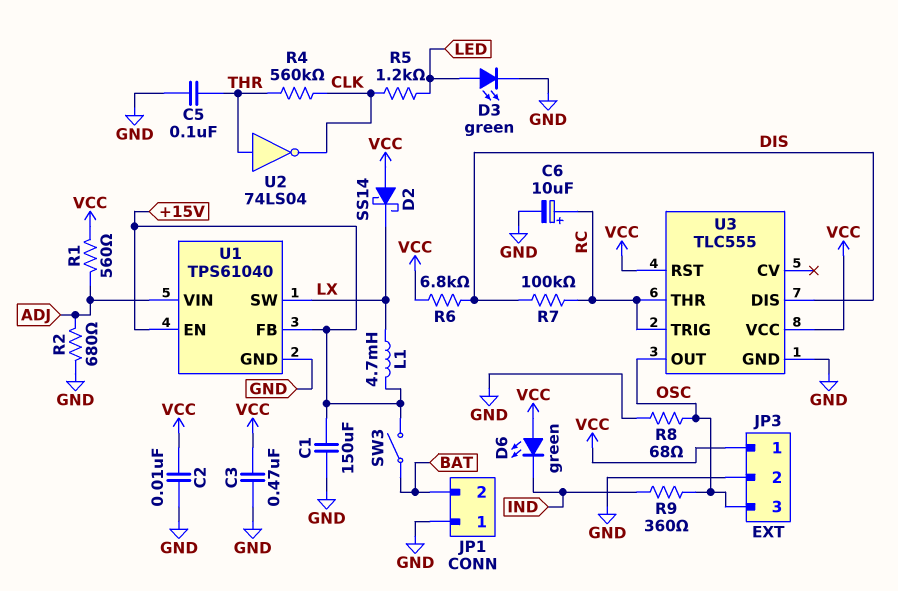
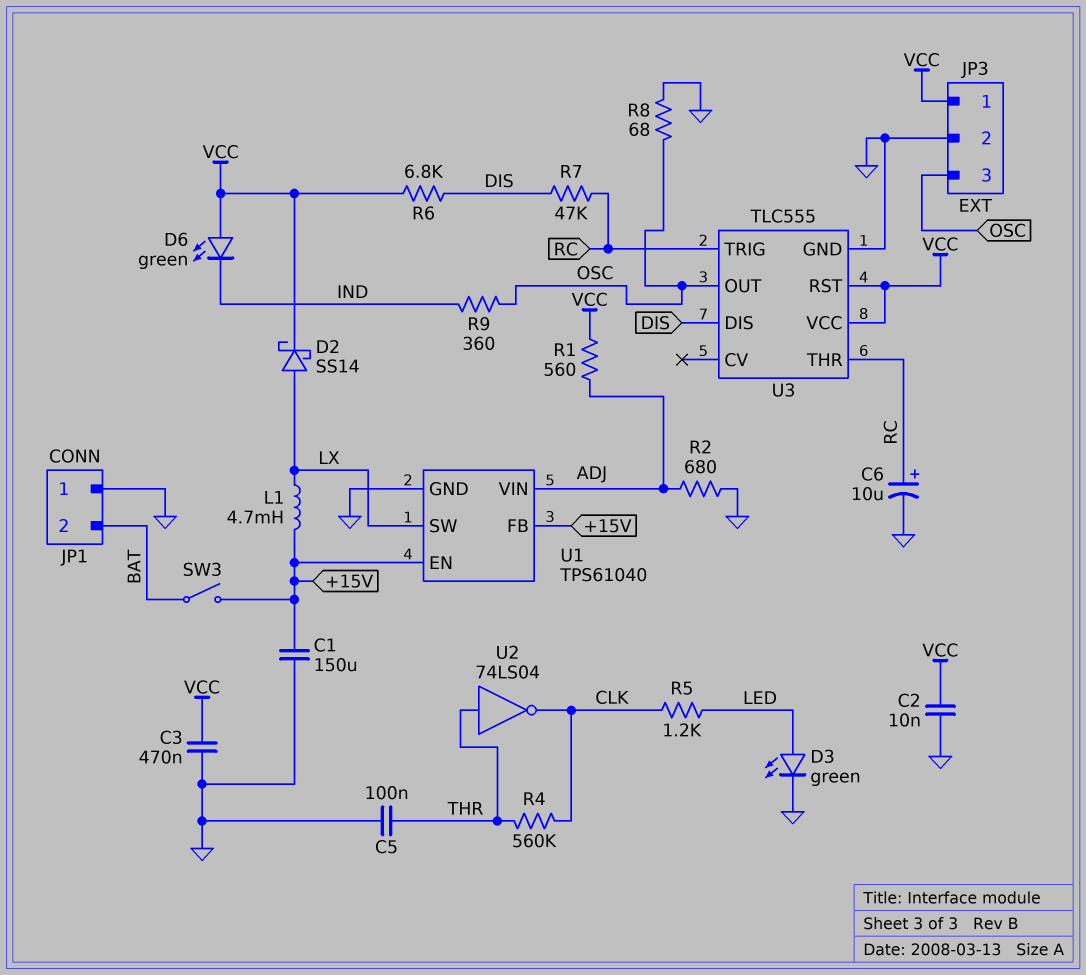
D2: schottky SS14 (A VCC, K LX) -> schottky SS14 (A LX, K VCC)
R7: 100k (DIS, RC) -> 47k (DIS, RC)

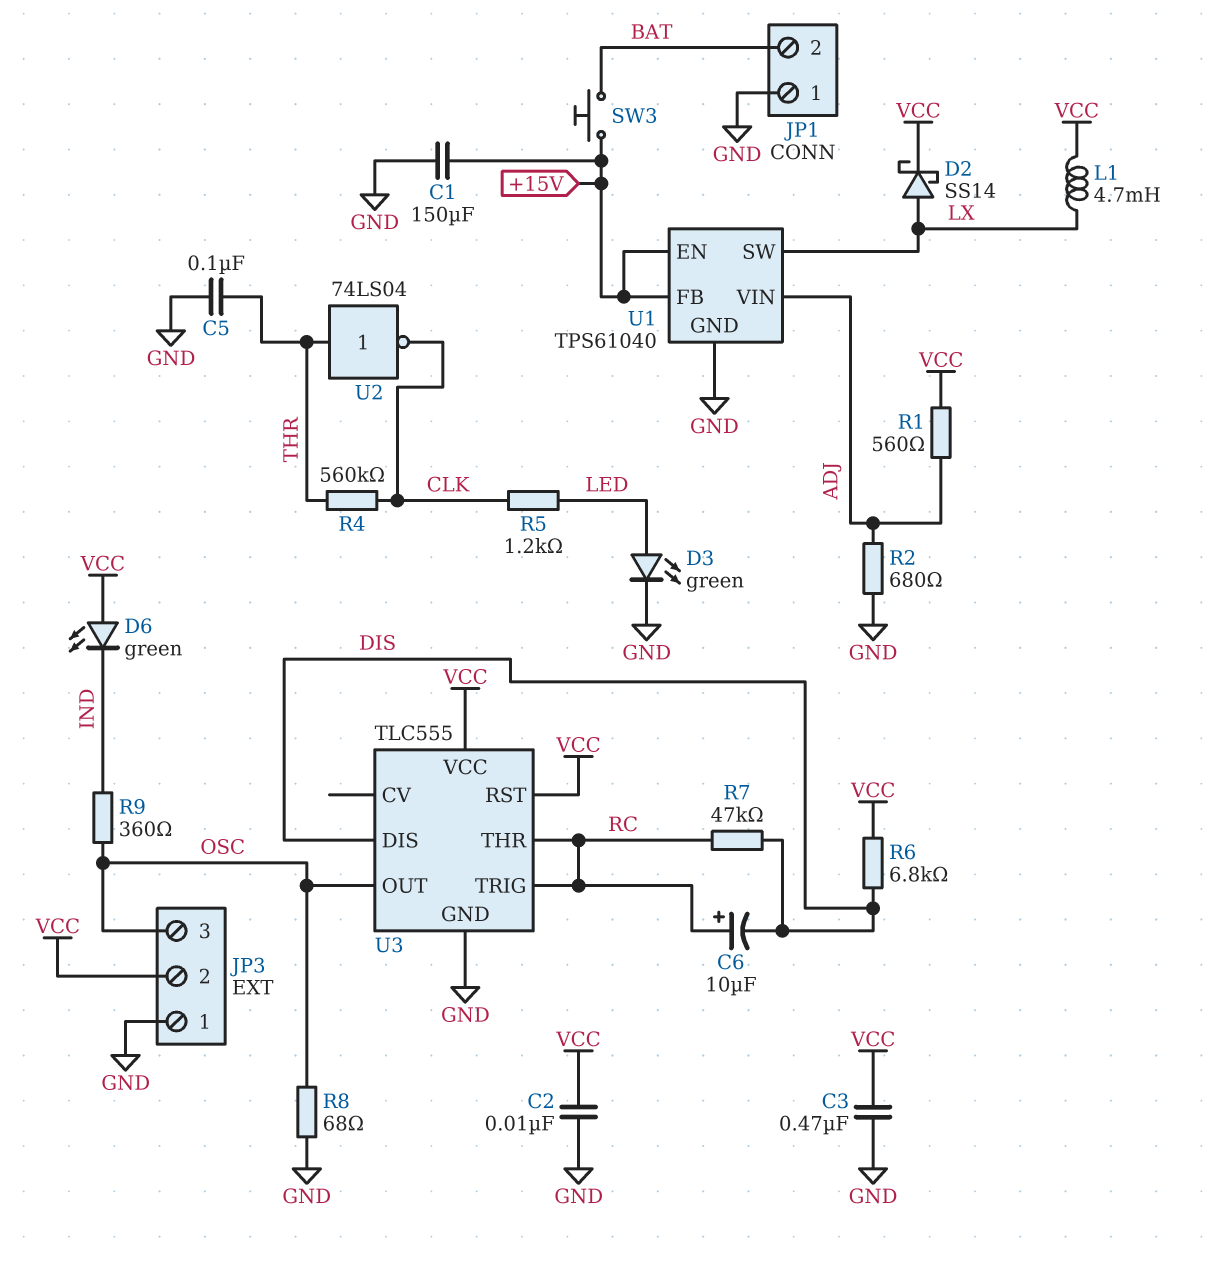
C6: 10uF (plus RC, minus GND) -> 10uF (plus RC, minus DIS)
JP3 pin 1: VCC -> GND
JP3 pin 2: GND -> VCC
L1: 4.7mH (+15V, LX) -> 4.7mH (LX, VCC)
SW3: switch (+15V, BAT) -> button (+15V, BAT)

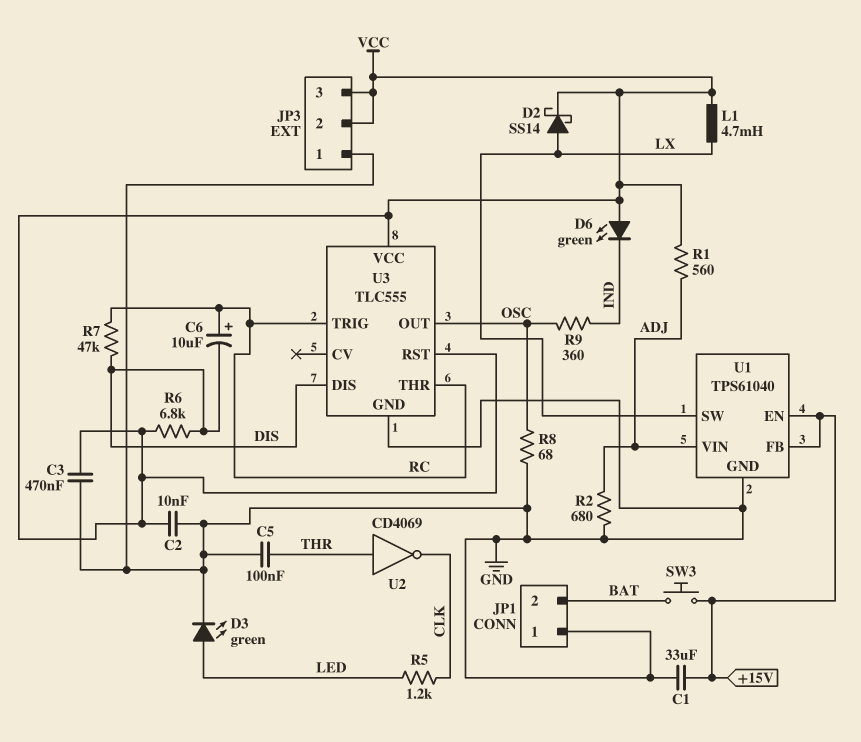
C1: 150uF (+15V, GND) -> 33uF (+15V, GND)
JP3 pin 3: OSC -> VCC
R4: 560k (CLK, THR) -> none
U2: NOT 74LS04 (in THR, out CLK) -> NOT CD4069 (in THR, out CLK)

